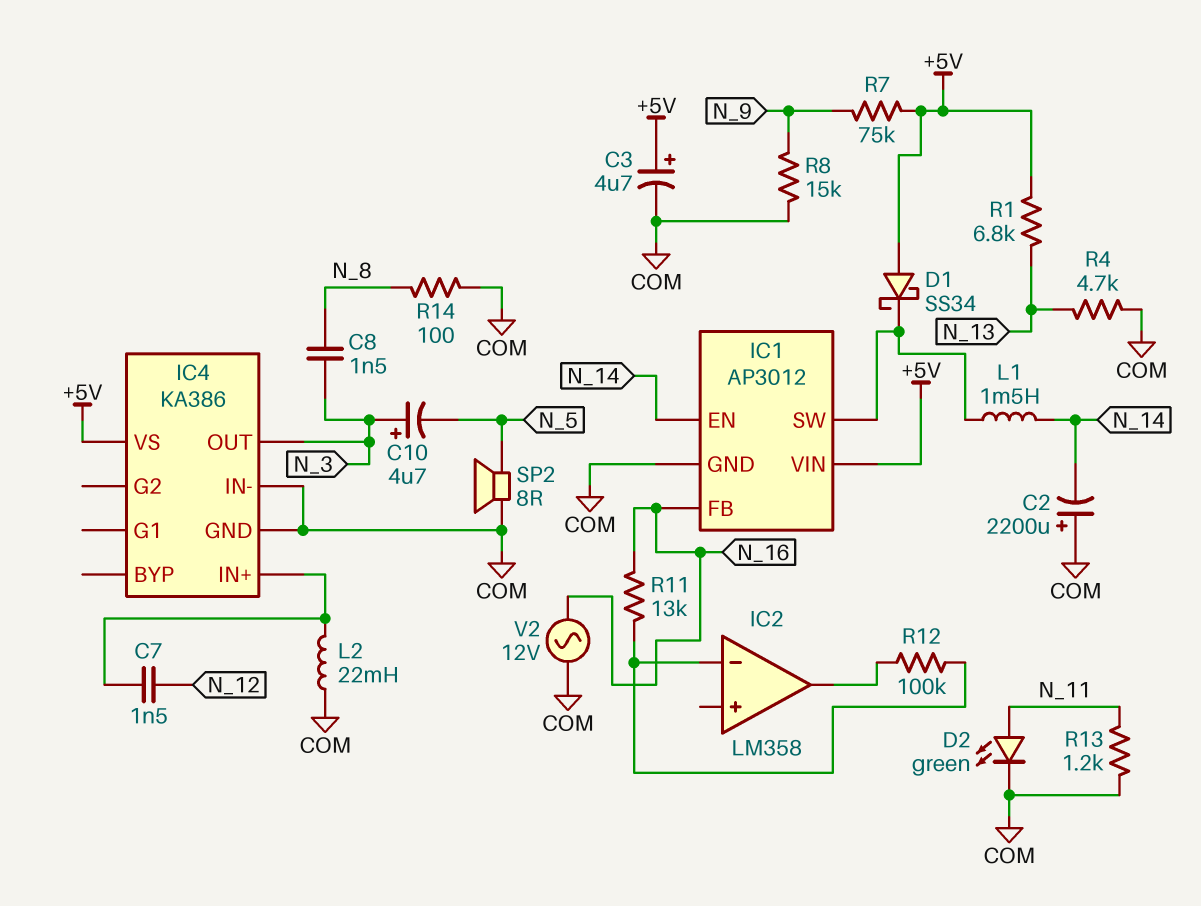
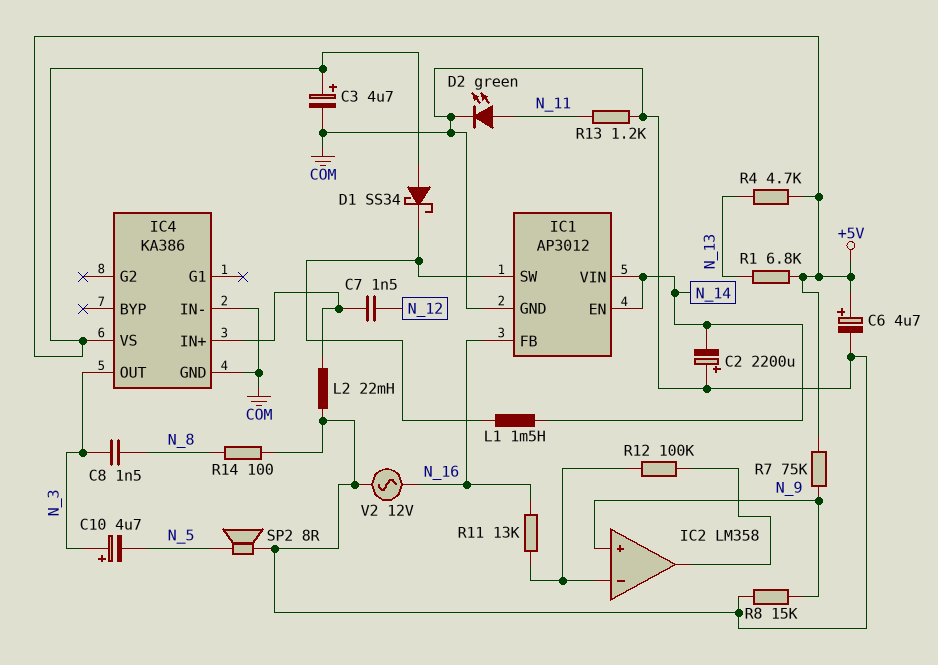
C6: none -> 4.7uF (plus +5V, minus COM)
IC1 pin VIN: +5V -> N_14
IC2 pin in+: none -> N_9
R4: 4.7k (COM, N_13) -> 4.7k (+5V, N_13)

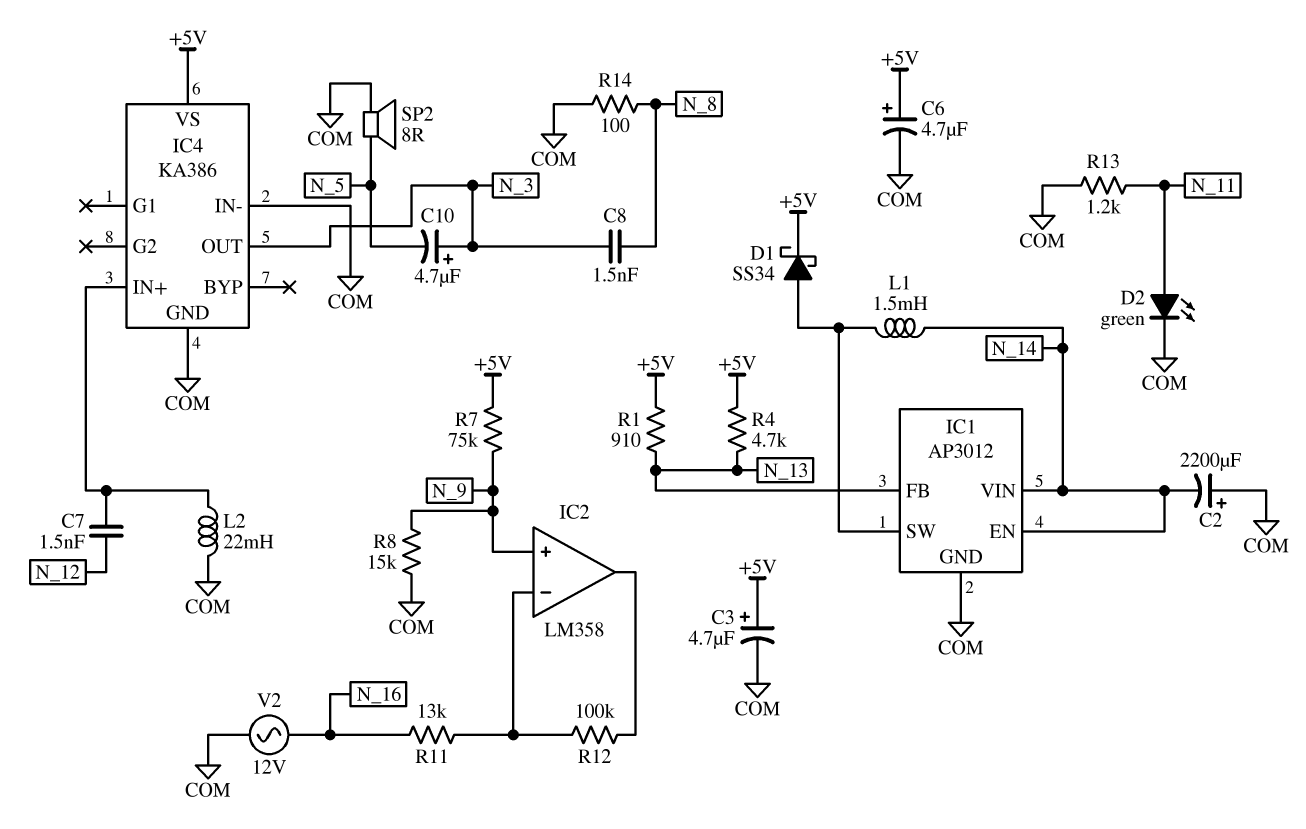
D1: schottky SS34 (A +5V, K IC1/SW) -> schottky SS34 (A IC1/SW, K +5V)
IC1 pin FB: N_16 -> N_13
R1: 6.8k (+5V, N_13) -> 910 (+5V, N_13)

